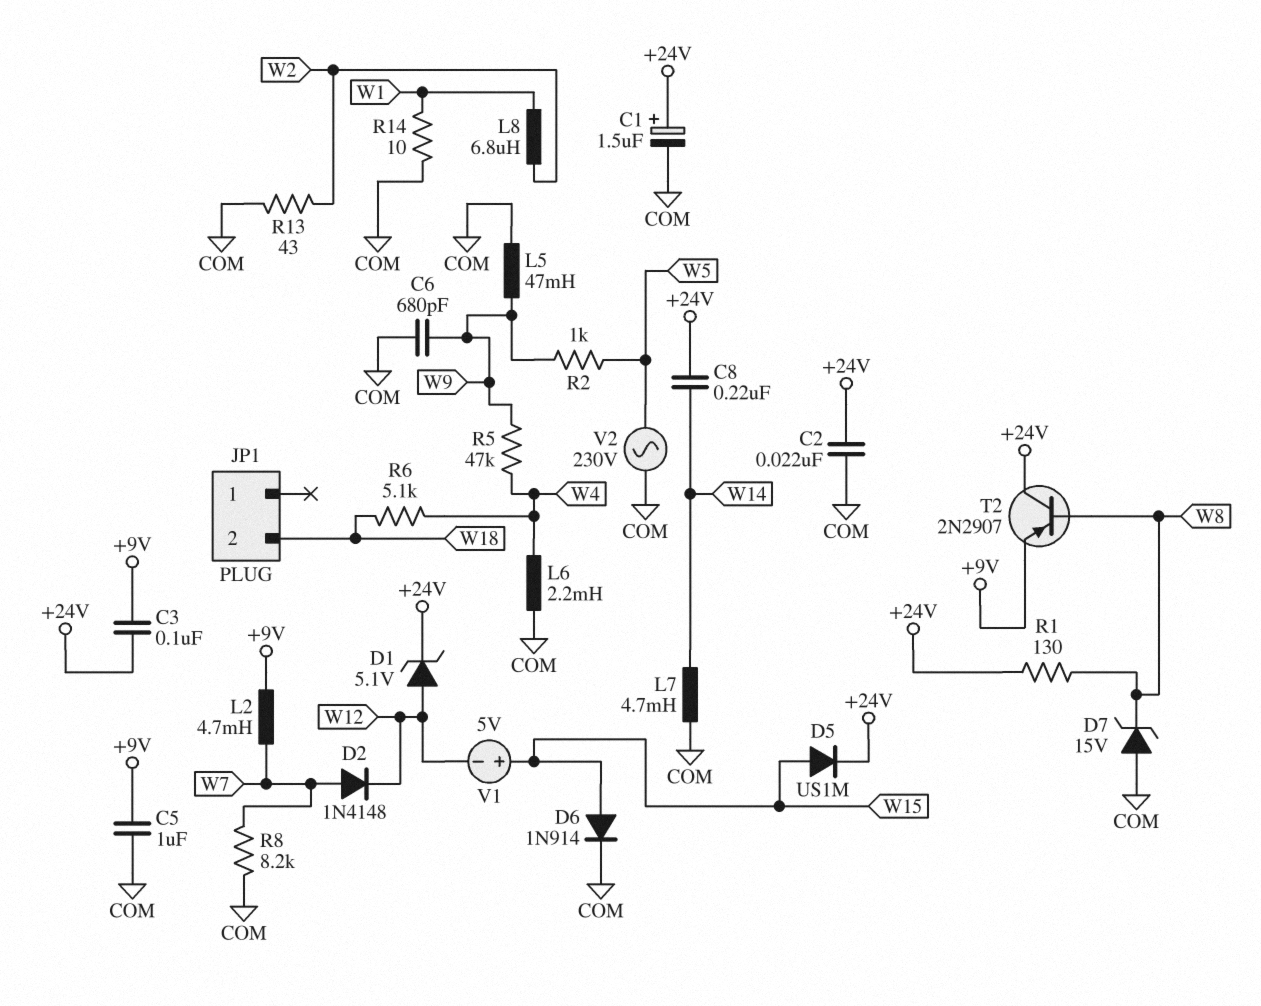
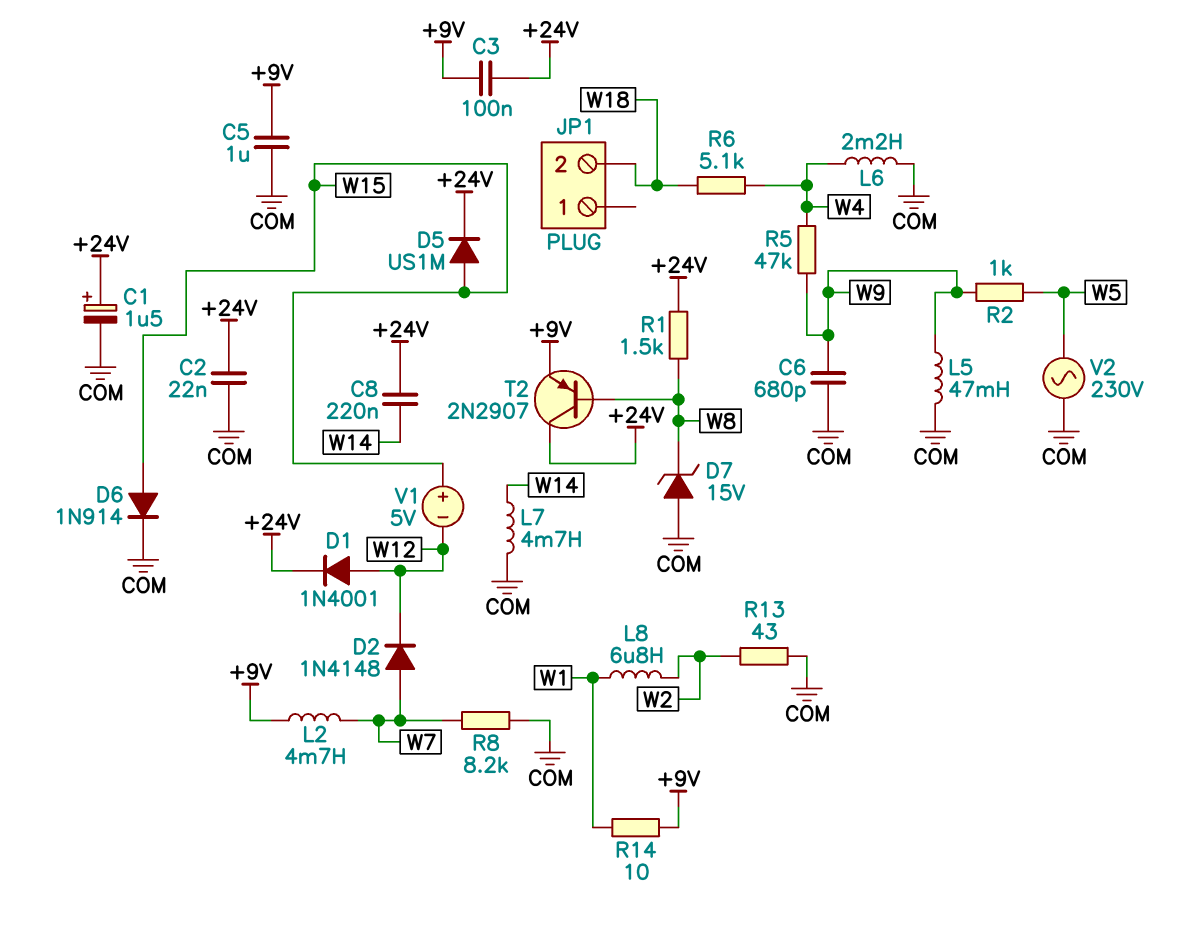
D1: zener 5.1V (A W12, K +24V) -> diode 1N4001 (A W12, K +24V)
R1: 130 (+24V, W8) -> 1.5k (+24V, W8)
R14: 10 (COM, W1) -> 10 (+9V, W1)

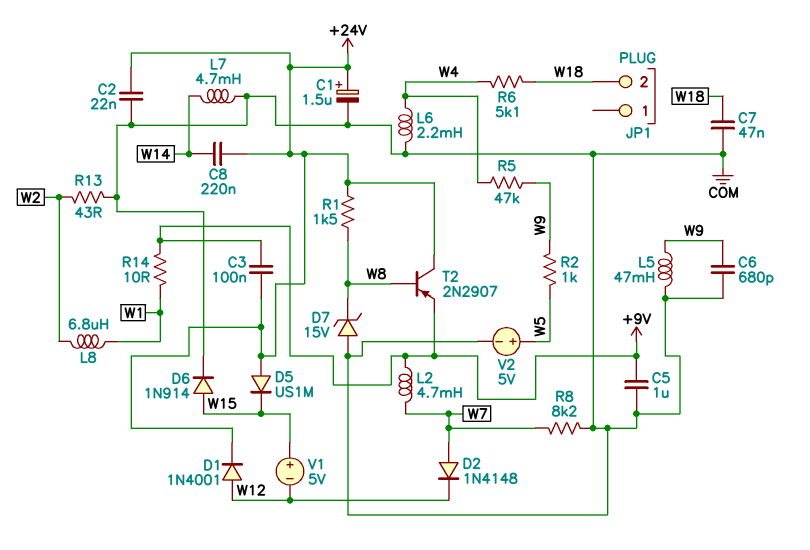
C7: none -> 47nF (COM, W18)
D5: diode US1M (A W15, K +24V) -> diode US1M (A +24V, K W15)
V2: AC 230V (COM, W5) -> 5V (plus W5, minus COM)

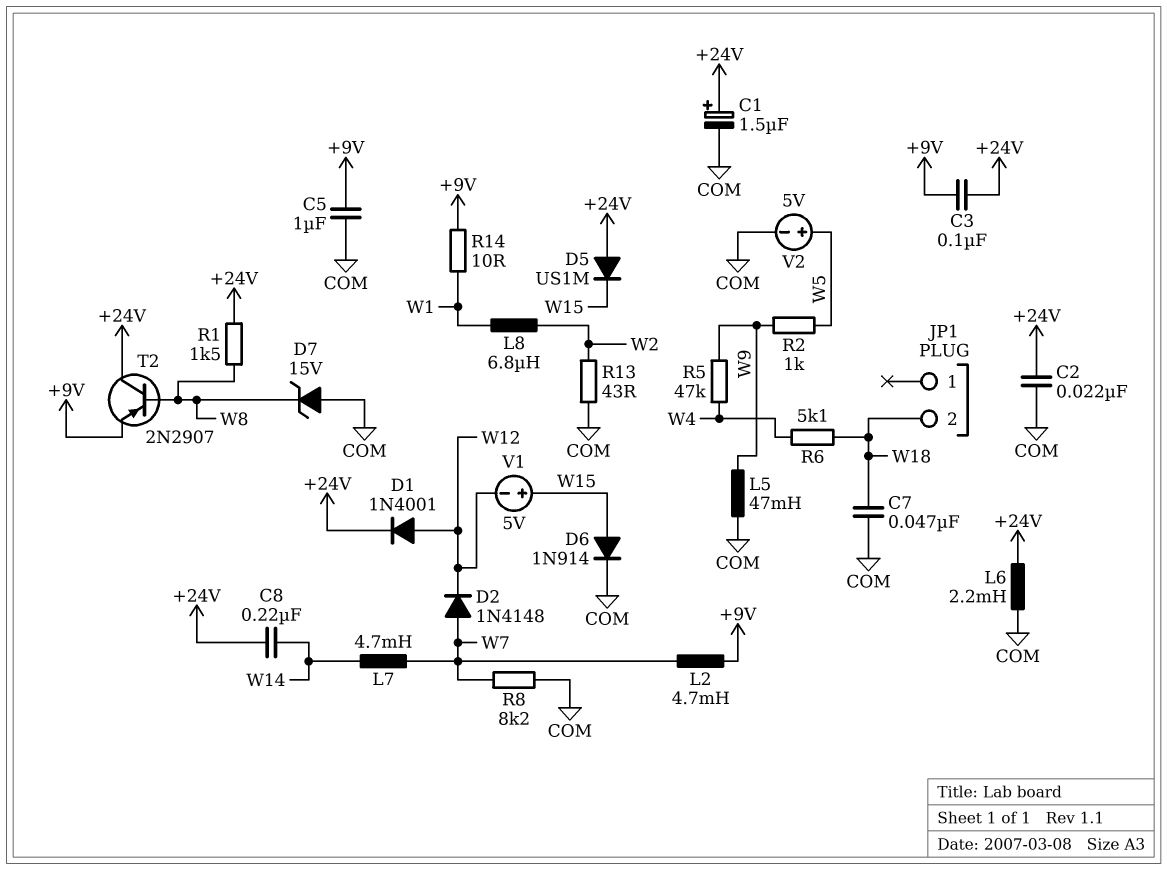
C6: 680pF (COM, W9) -> none
L6: 2.2mH (COM, W4) -> 2.2mH (+24V, COM)
L7: 4.7mH (COM, W14) -> 4.7mH (W7, W14)

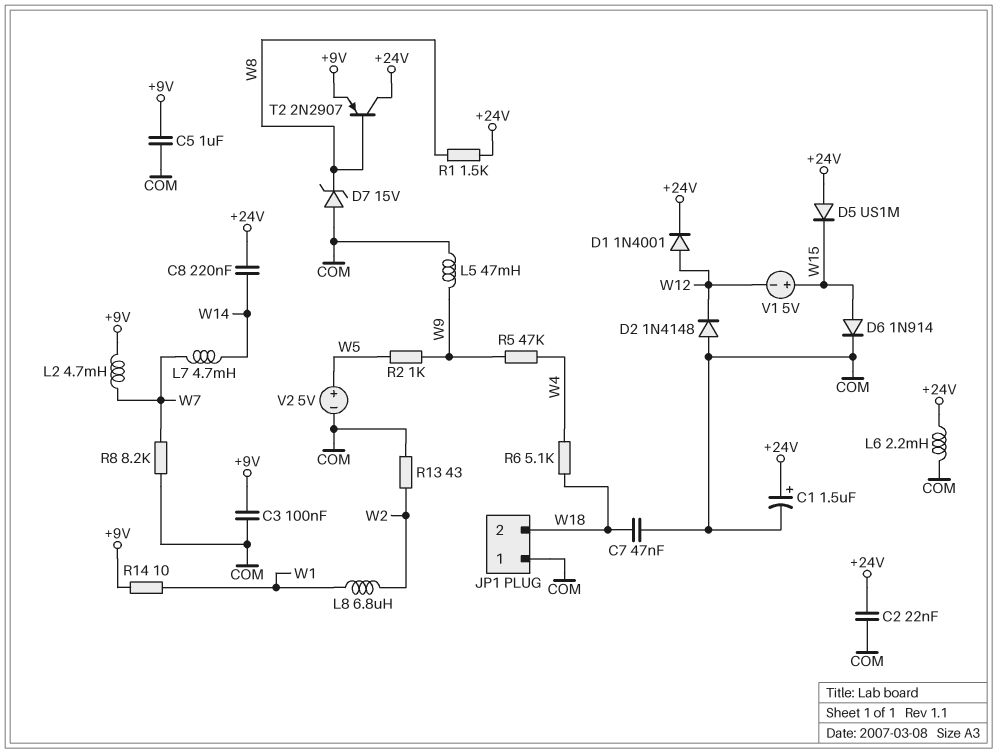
C3: 100nF (+9V, +24V) -> 100nF (+9V, COM)
D2: diode 1N4148 (A W7, K W12) -> diode 1N4148 (A COM, K W12)
JP1 pin 1: none -> COM

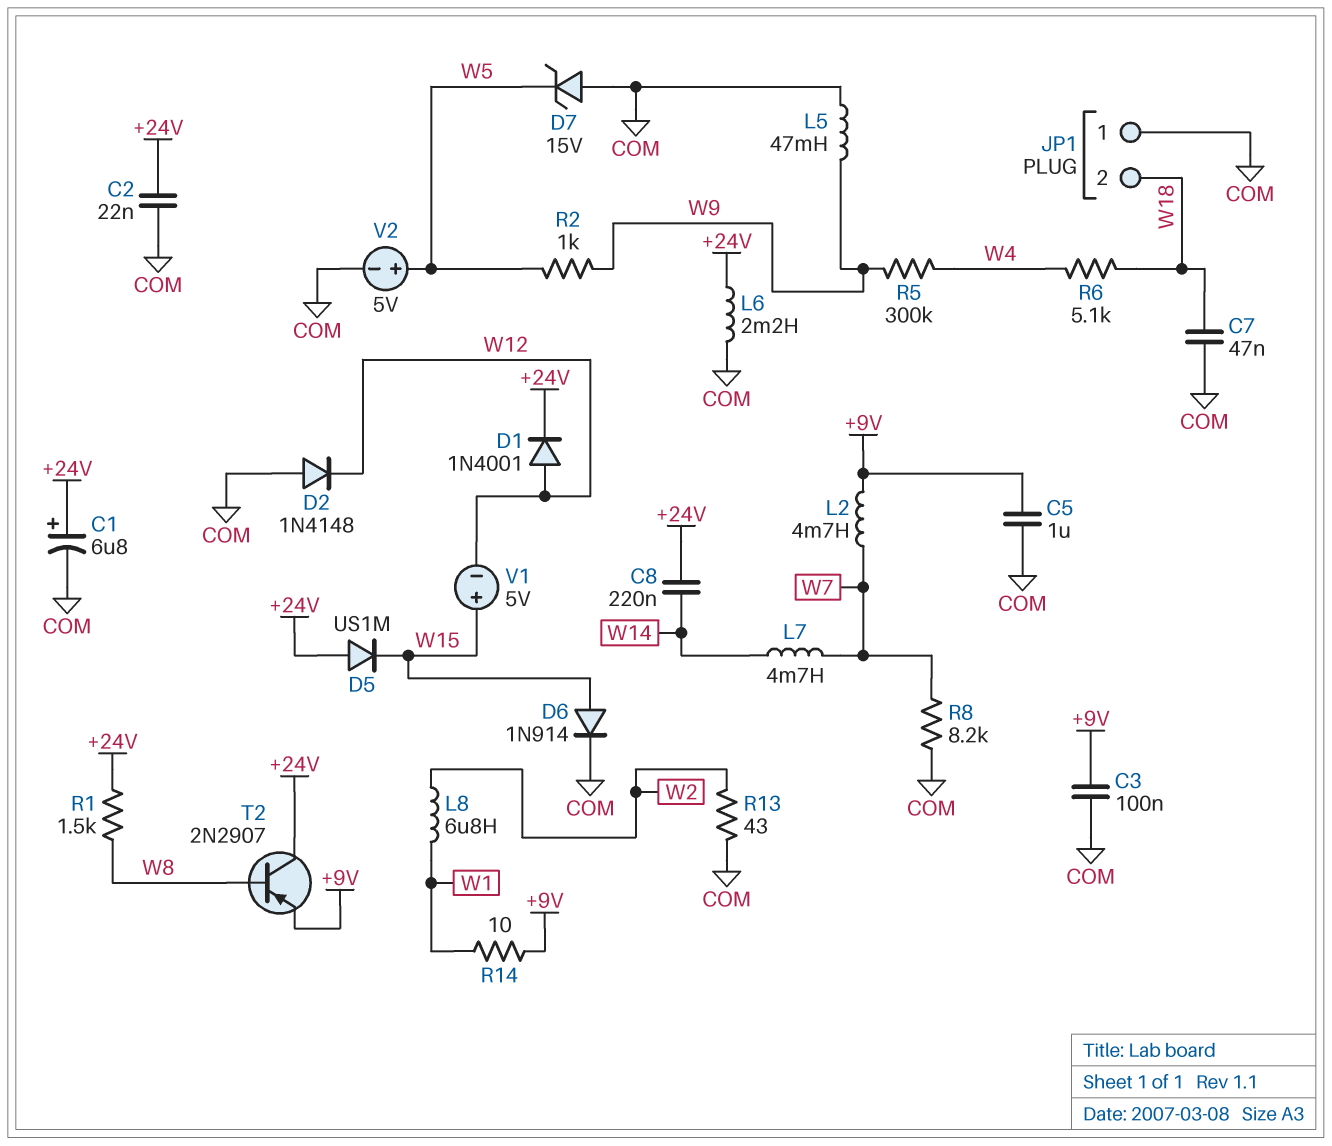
C1: 1.5uF (plus +24V, minus COM) -> 6.8uF (plus +24V, minus COM)
D7: zener 15V (A COM, K W8) -> zener 15V (A COM, K W5)
R5: 47k (W4, W9) -> 300k (W4, W9)

